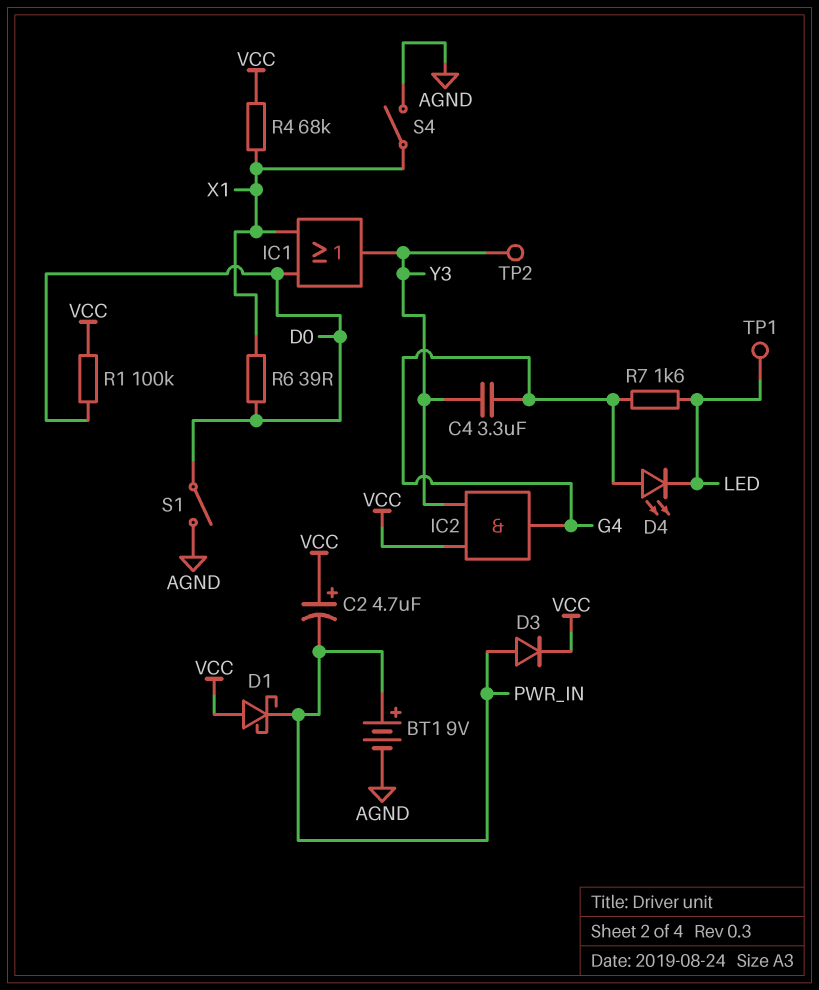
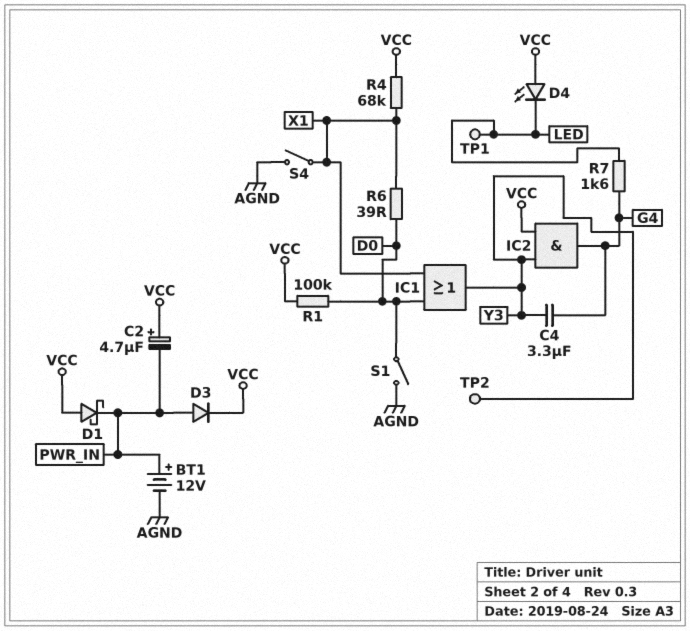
BT1: 9V (plus PWR_IN, minus AGND) -> 12V (plus PWR_IN, minus AGND)
D4: LED (A G4, K LED) -> LED (A VCC, K LED)

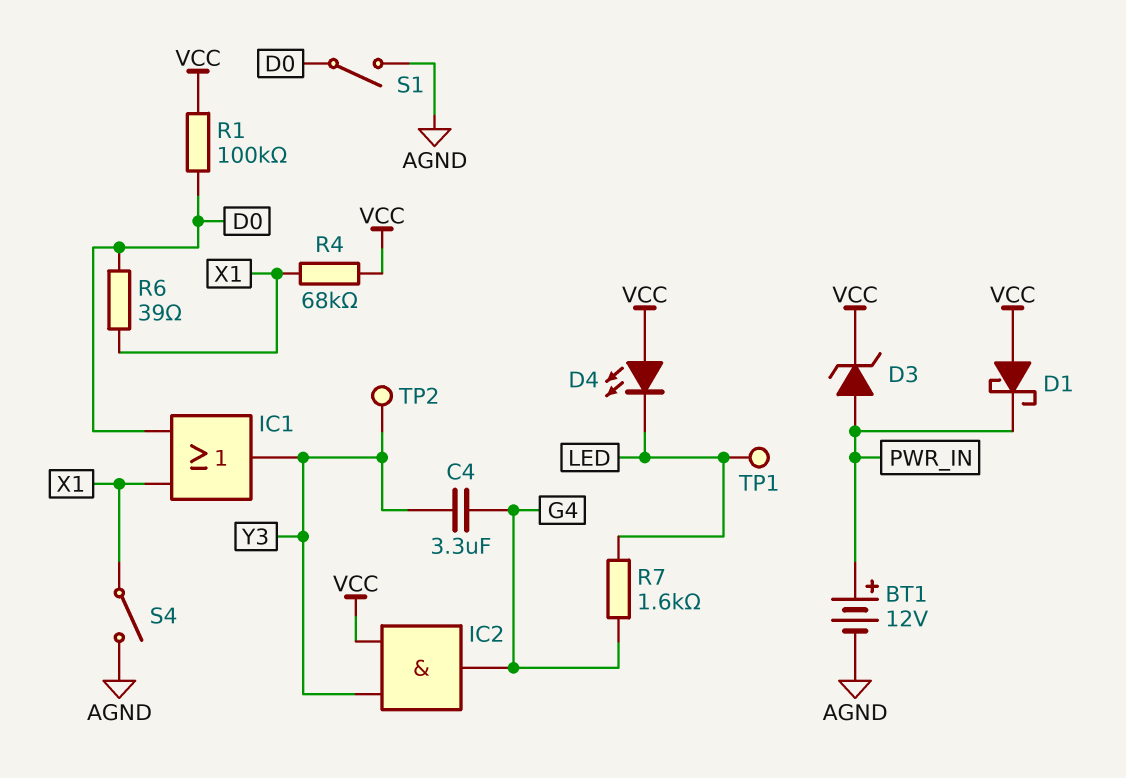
C2: 4.7uF (plus VCC, minus PWR_IN) -> none
D3: diode (A PWR_IN, K VCC) -> zener (A PWR_IN, K VCC)

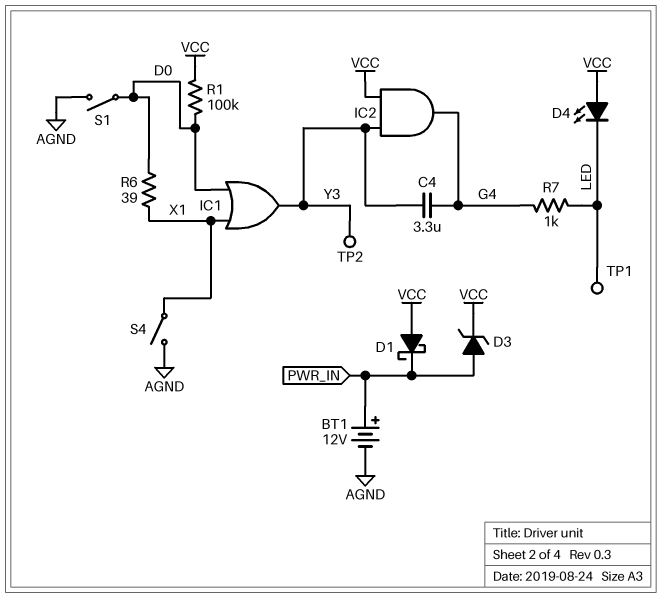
R4: 68k (VCC, X1) -> none
R7: 1.6k (G4, LED) -> 1k (G4, LED)

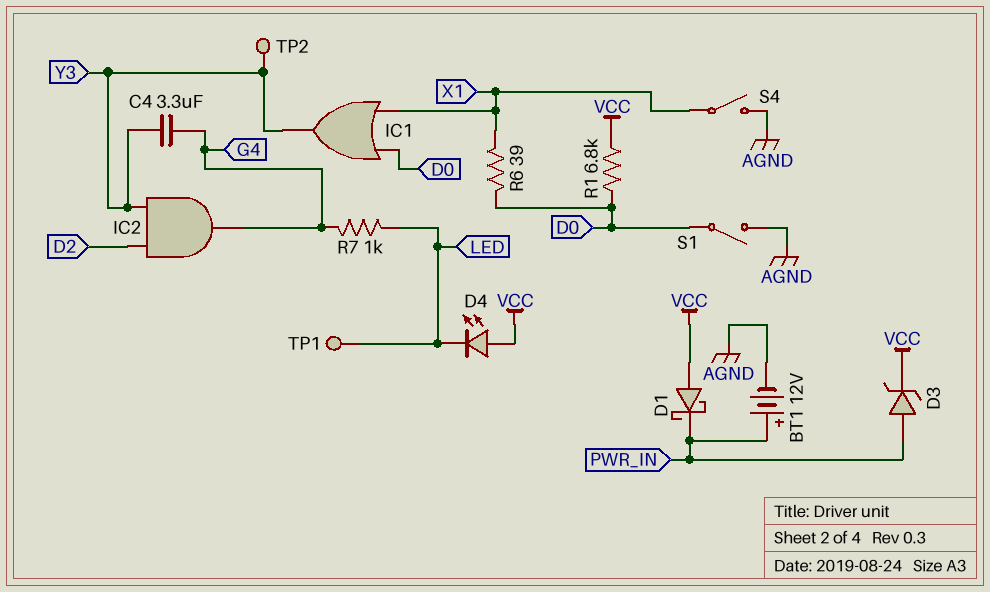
IC2: AND (in VCC, in Y3, out G4) -> AND (in D2, in Y3, out G4)
R1: 100k (D0, VCC) -> 6.8k (D0, VCC)

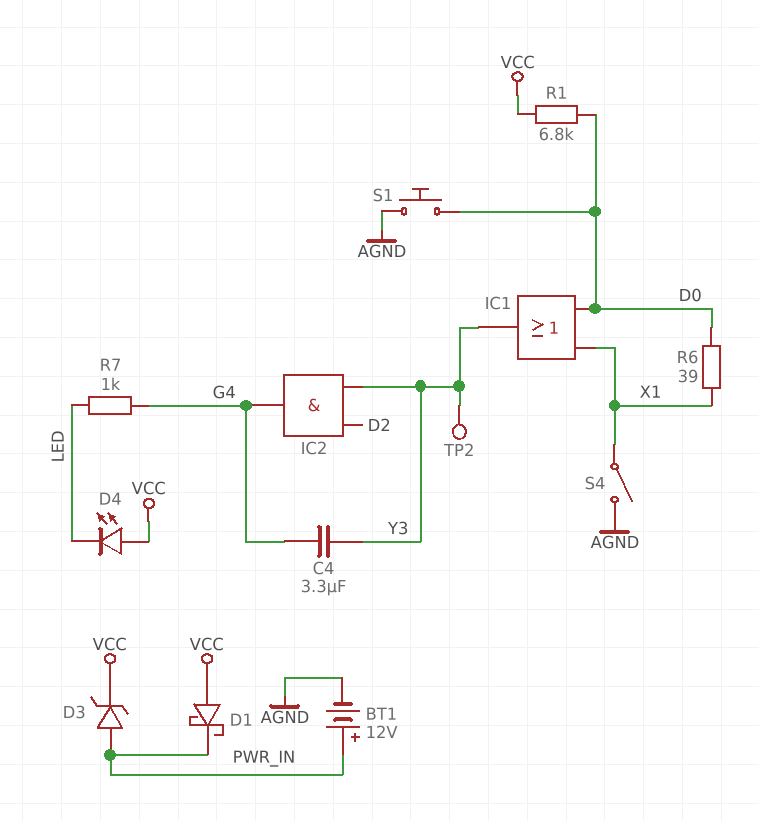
S1: switch (AGND, D0) -> button (AGND, D0)
TP1: test point (LED) -> none

